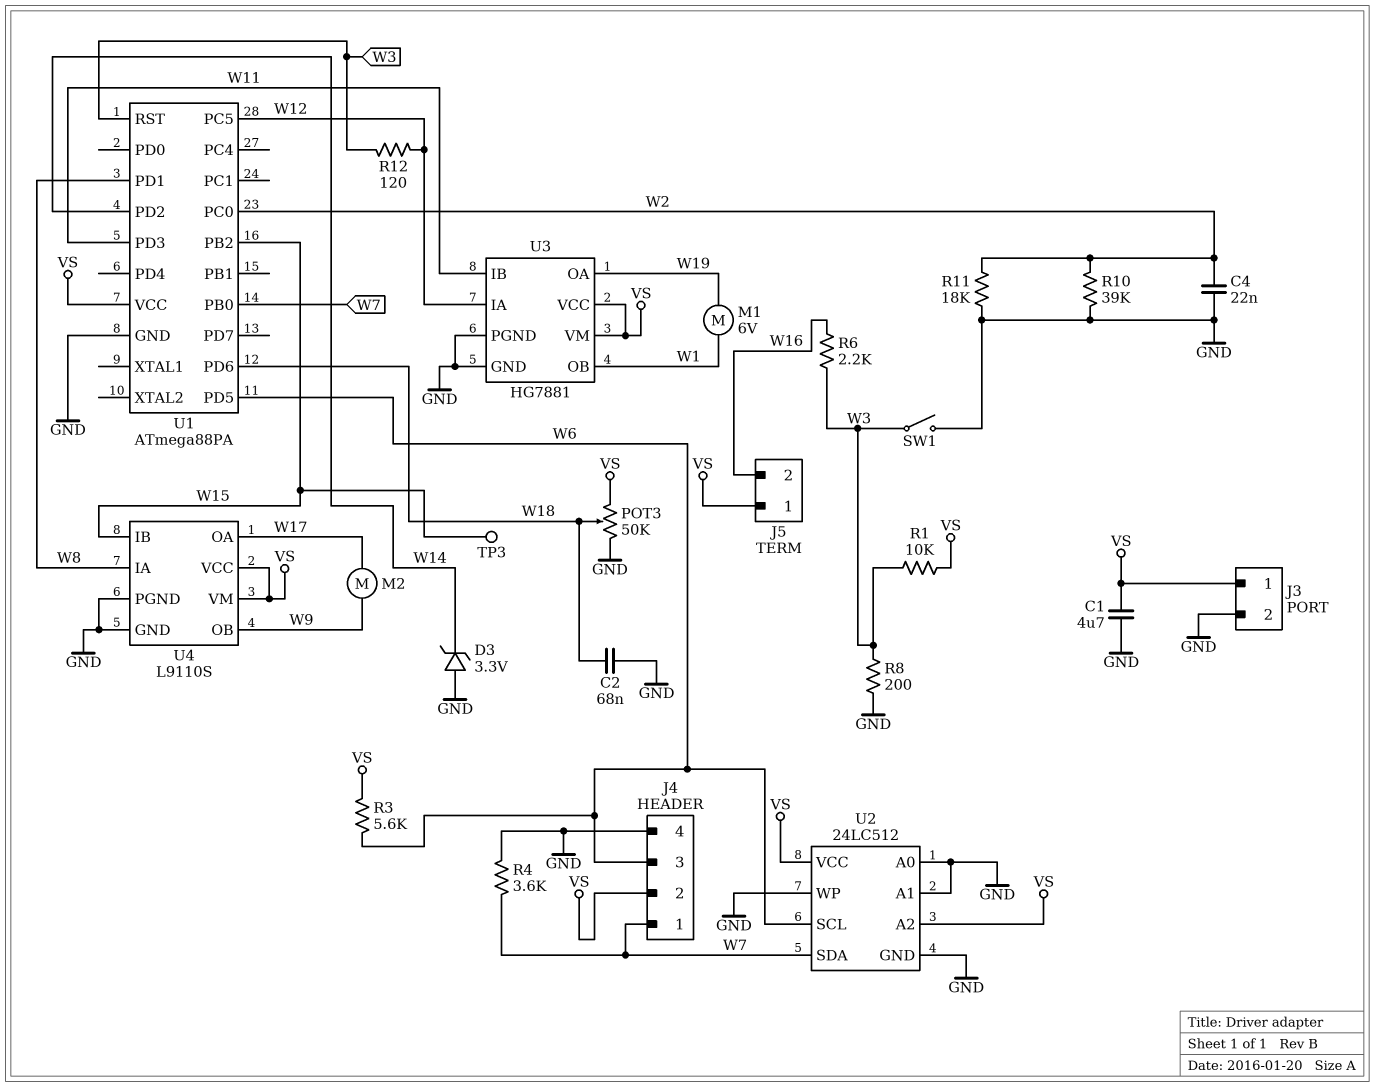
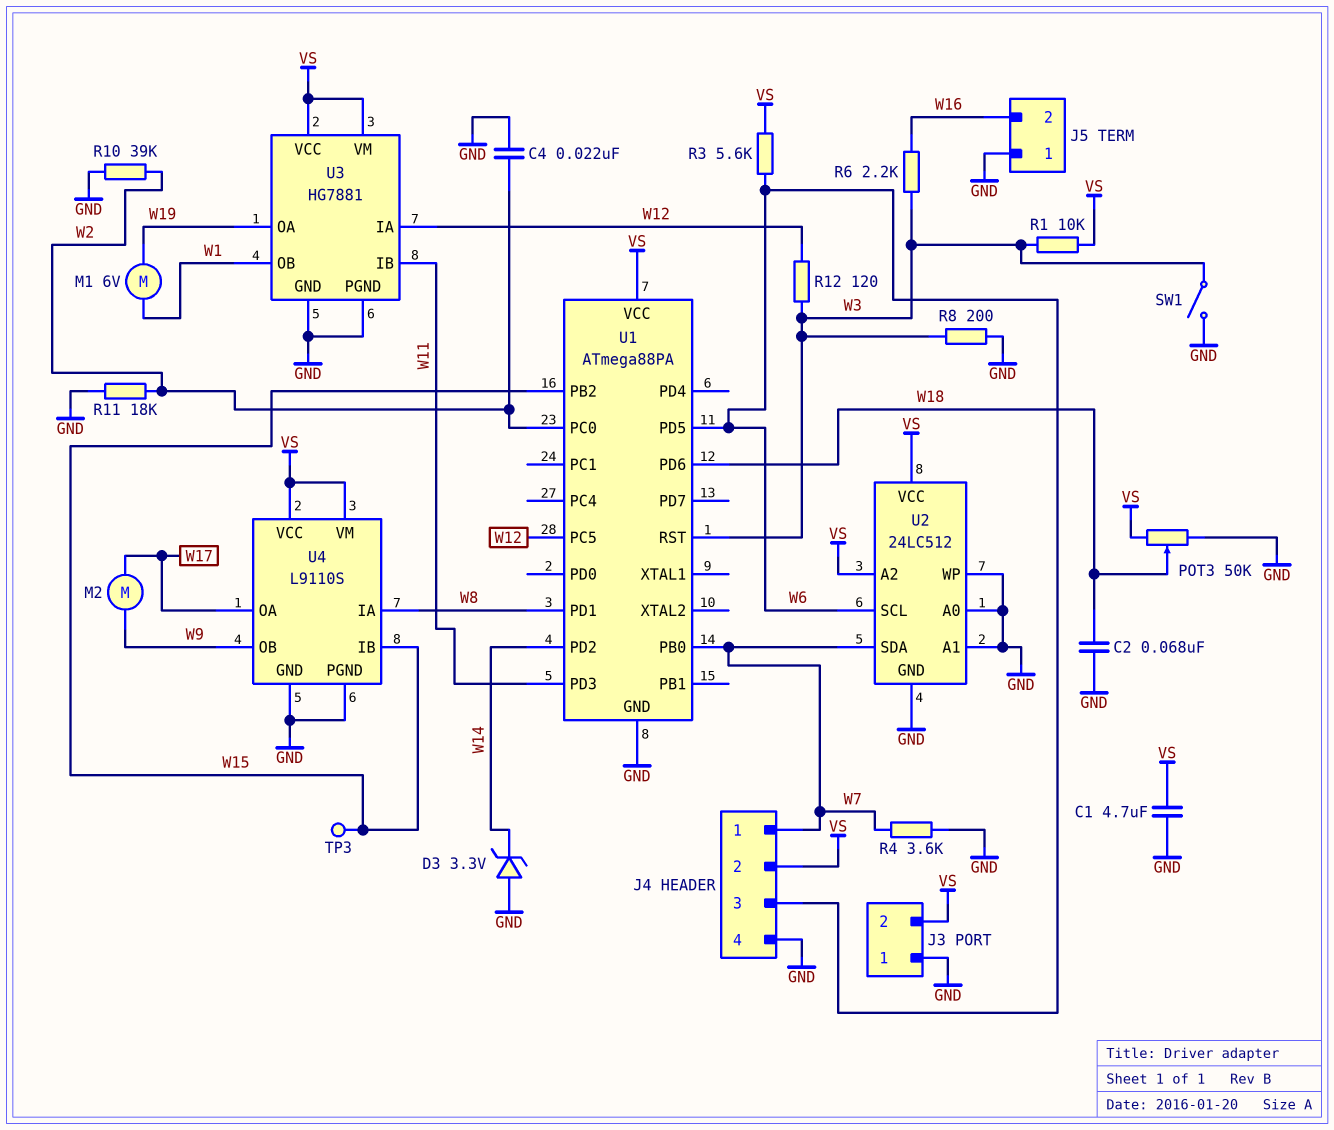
J3 pin 1: VS -> GND
J3 pin 2: GND -> VS
J5 pin 1: VS -> GND

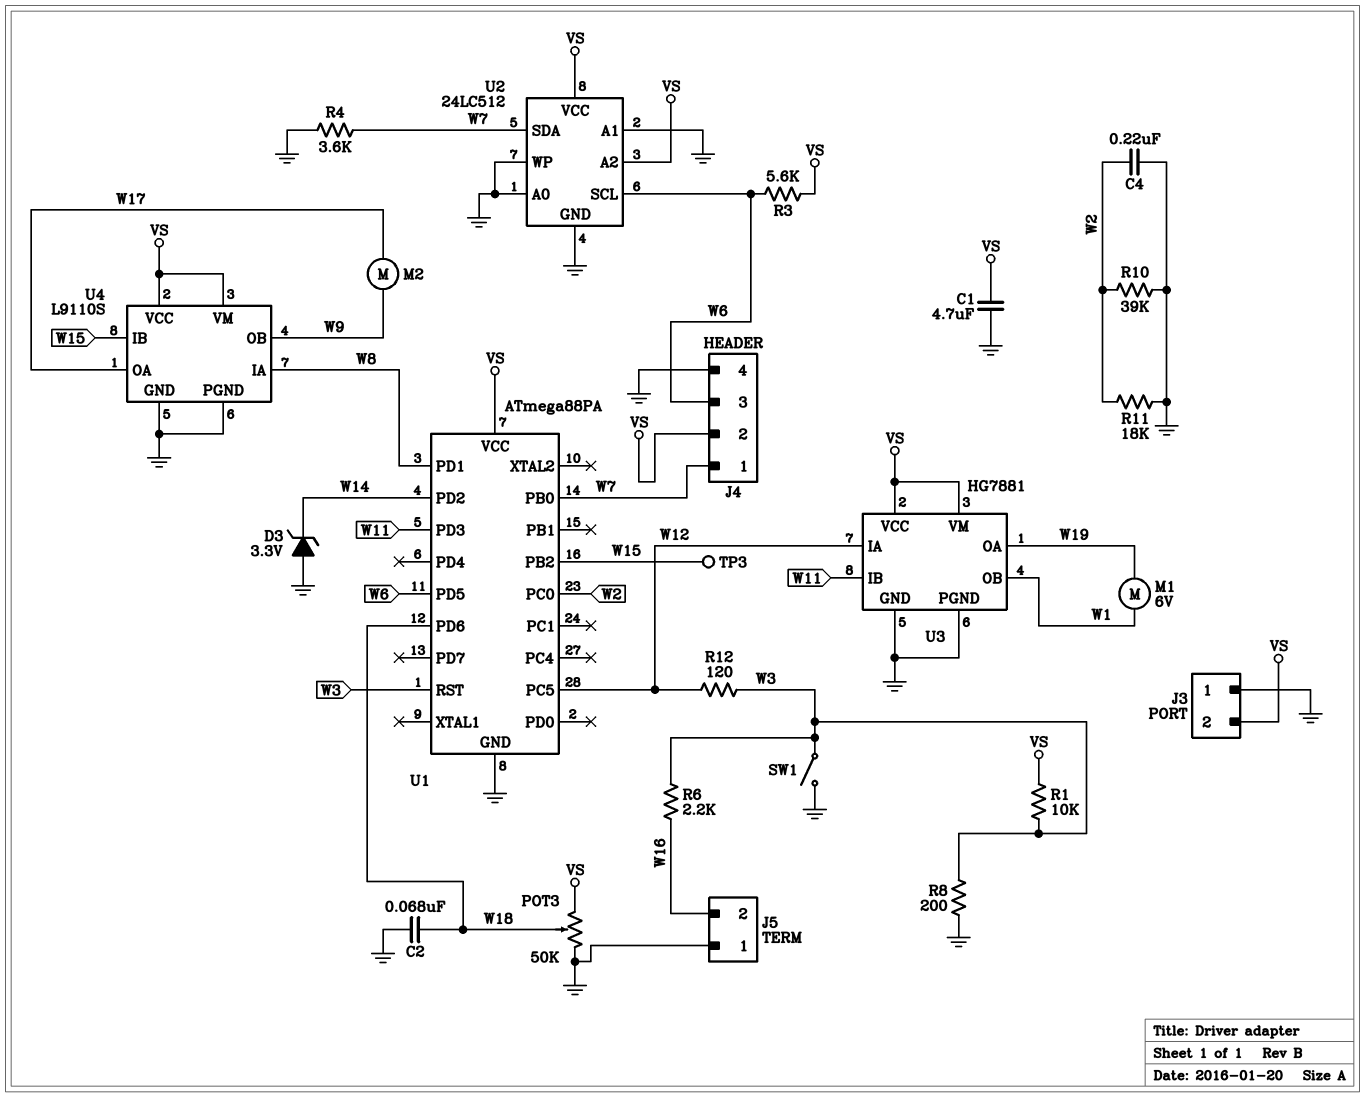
C4: 22nF (GND, W2) -> 220nF (GND, W2)

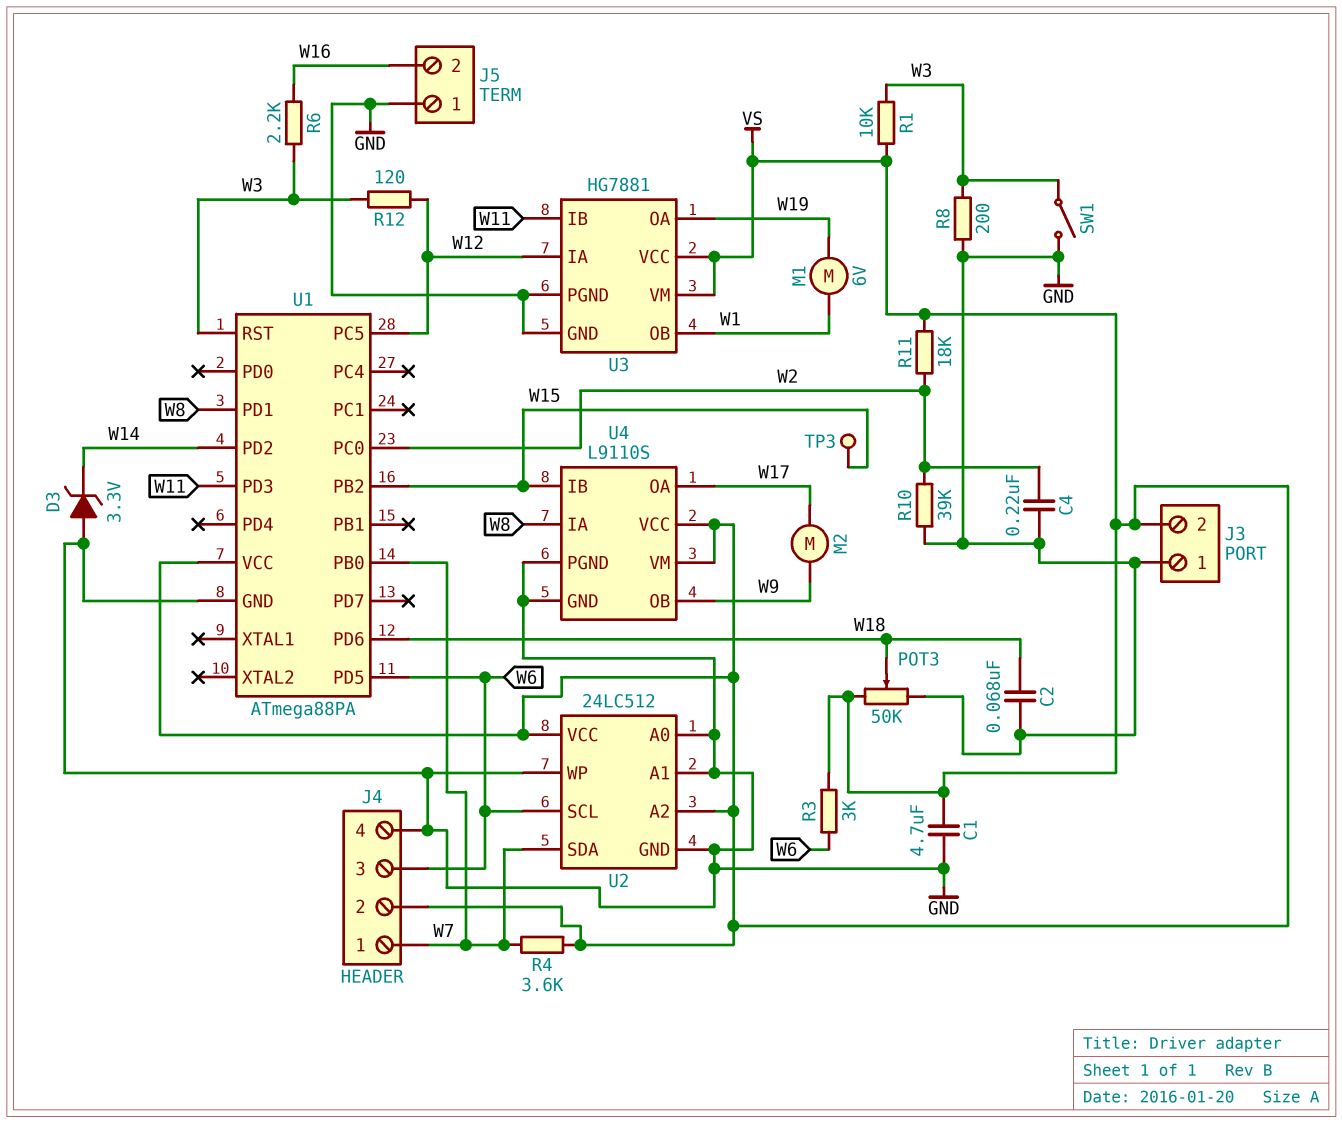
R3: 5.6k (VS, W6) -> 3k (VS, W6)
R4: 3.6k (GND, W7) -> 3.6k (VS, W7)
R11: 18k (GND, W2) -> 18k (VS, W2)

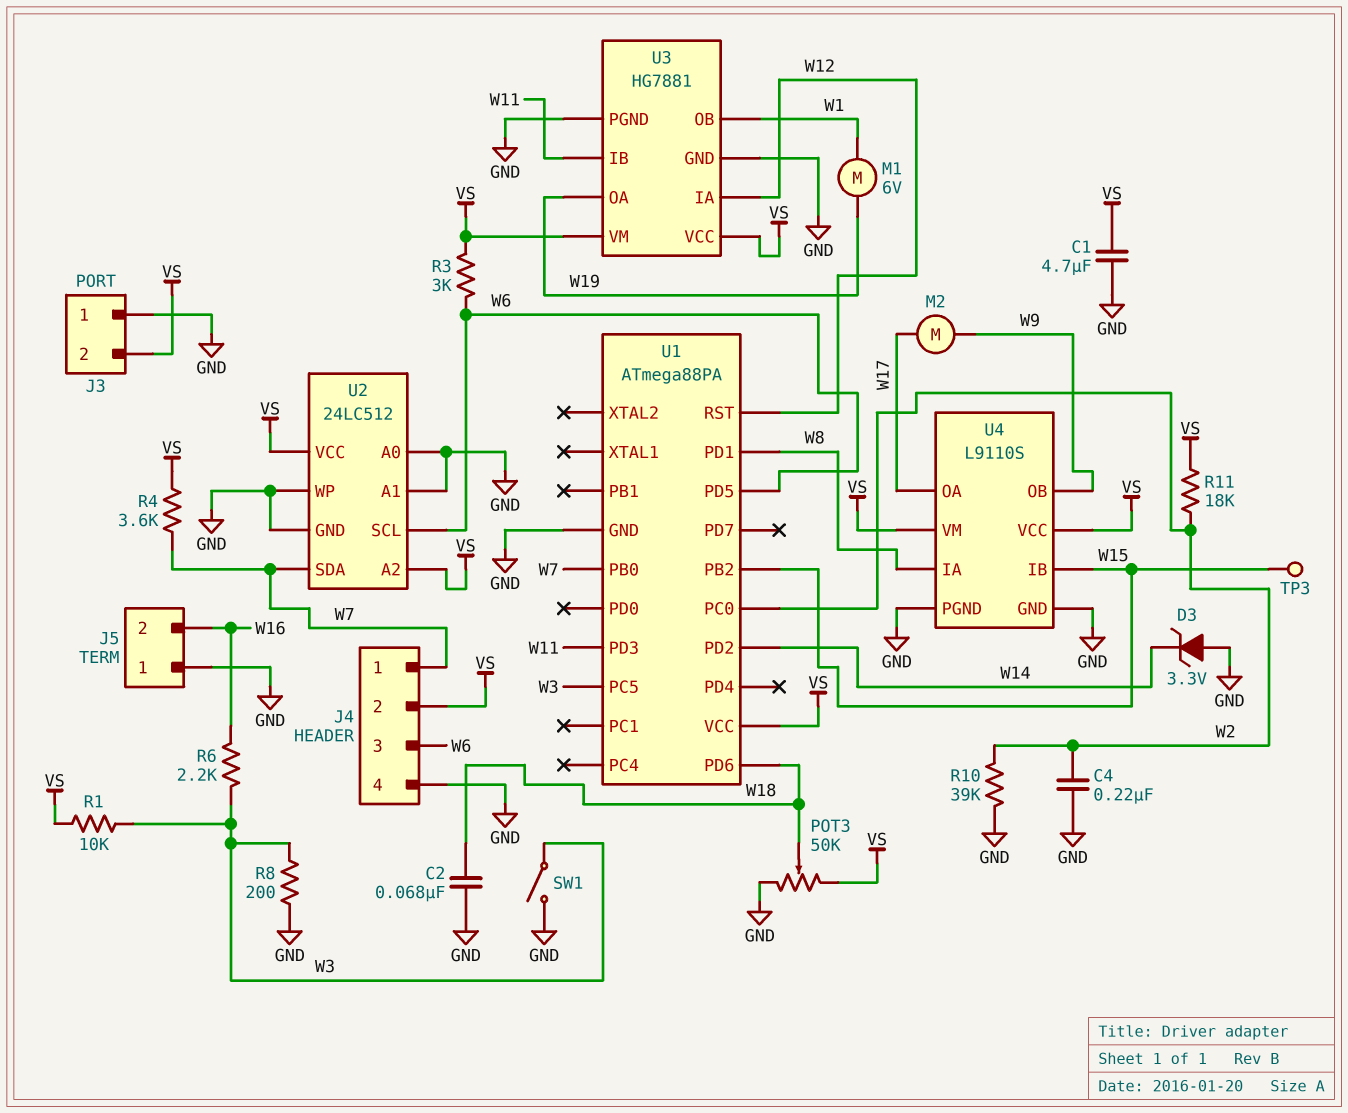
R12: 120 (W3, W12) -> none
U1 pin PC5: W12 -> W3
U1 pin RST: W3 -> W12

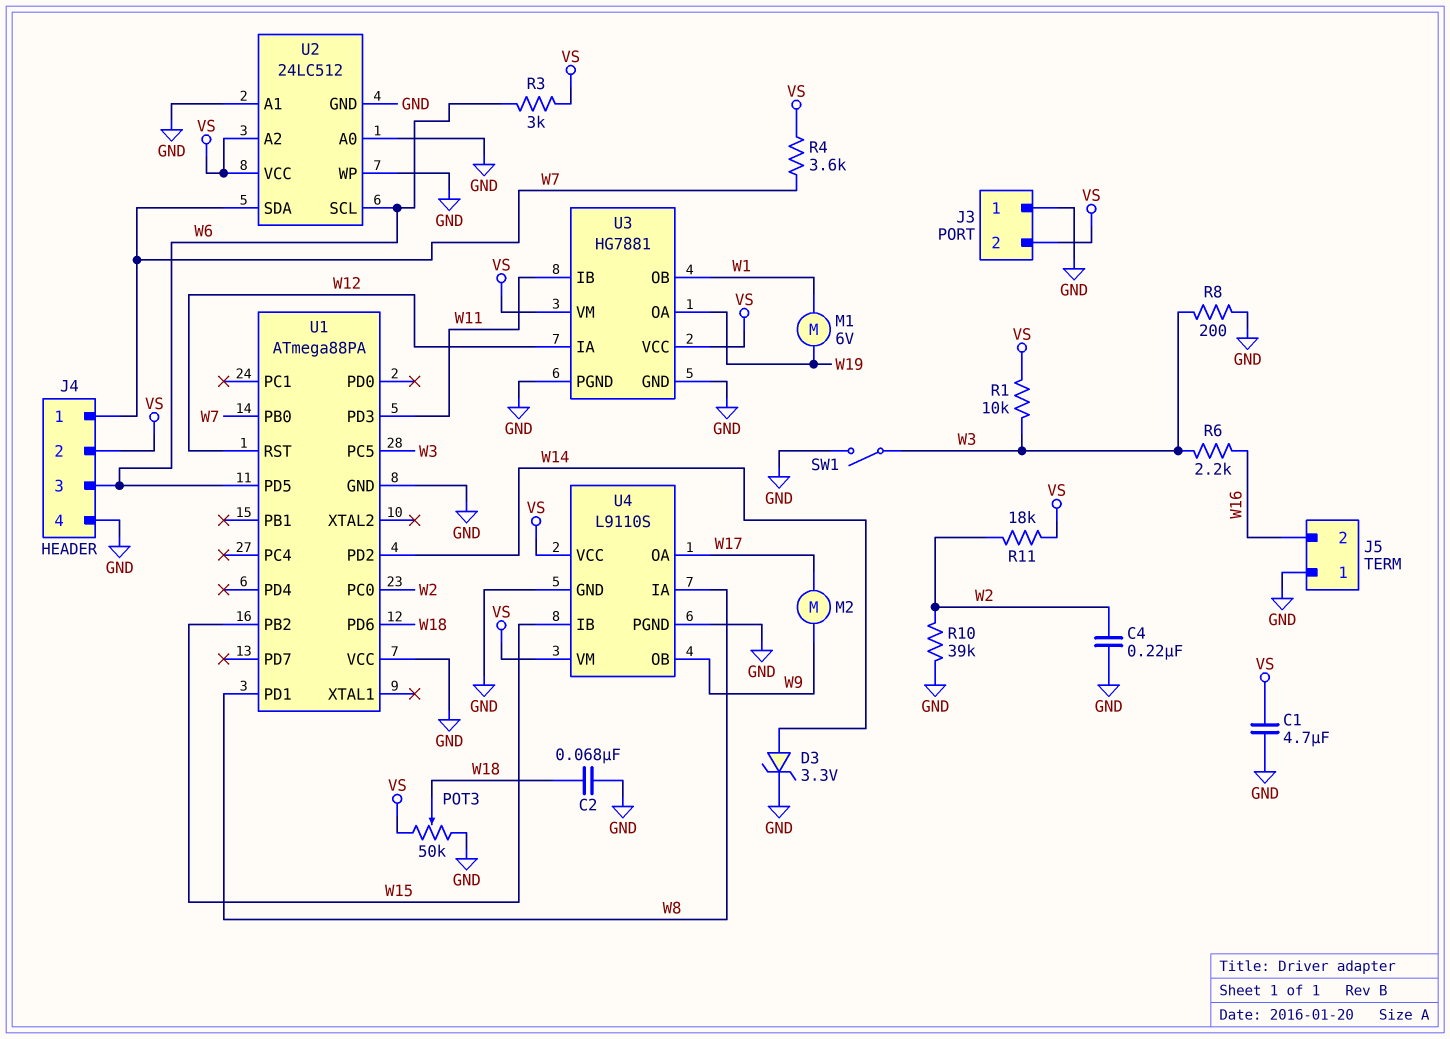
D3: zener 3.3V (A GND, K W14) -> zener 3.3V (A W14, K GND)
TP3: test point (W15) -> none
U1 pin VCC: VS -> GND

